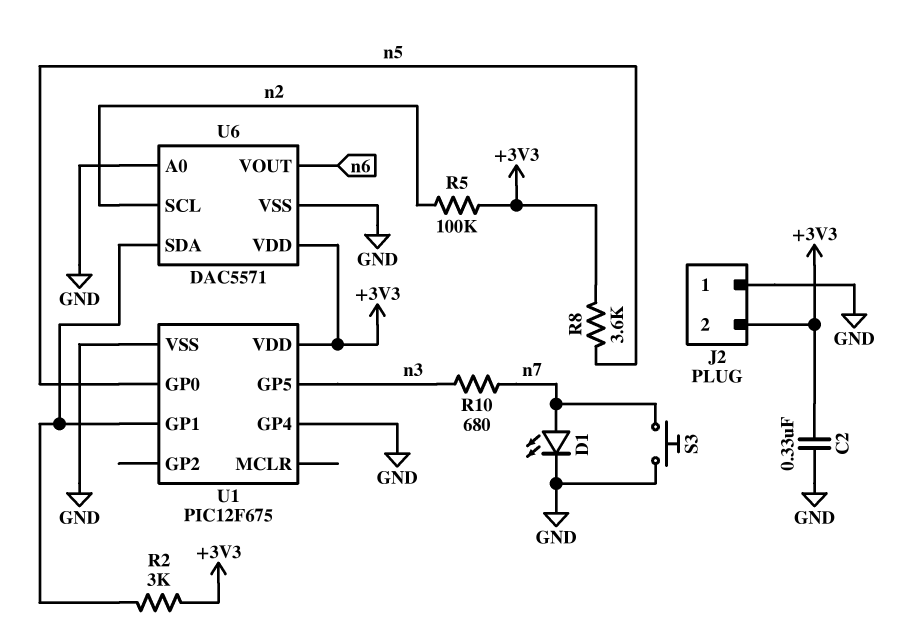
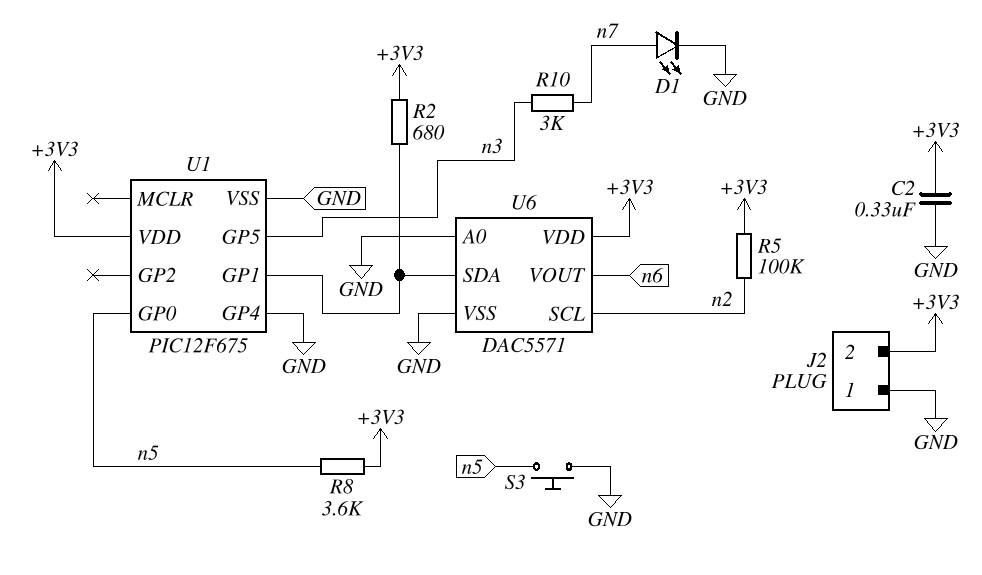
R2: 3k (+3V3, U1/GP1) -> 680 (+3V3, U1/GP1)
R10: 680 (n3, n7) -> 3k (n3, n7)
S3: button (GND, n7) -> button (GND, n5)

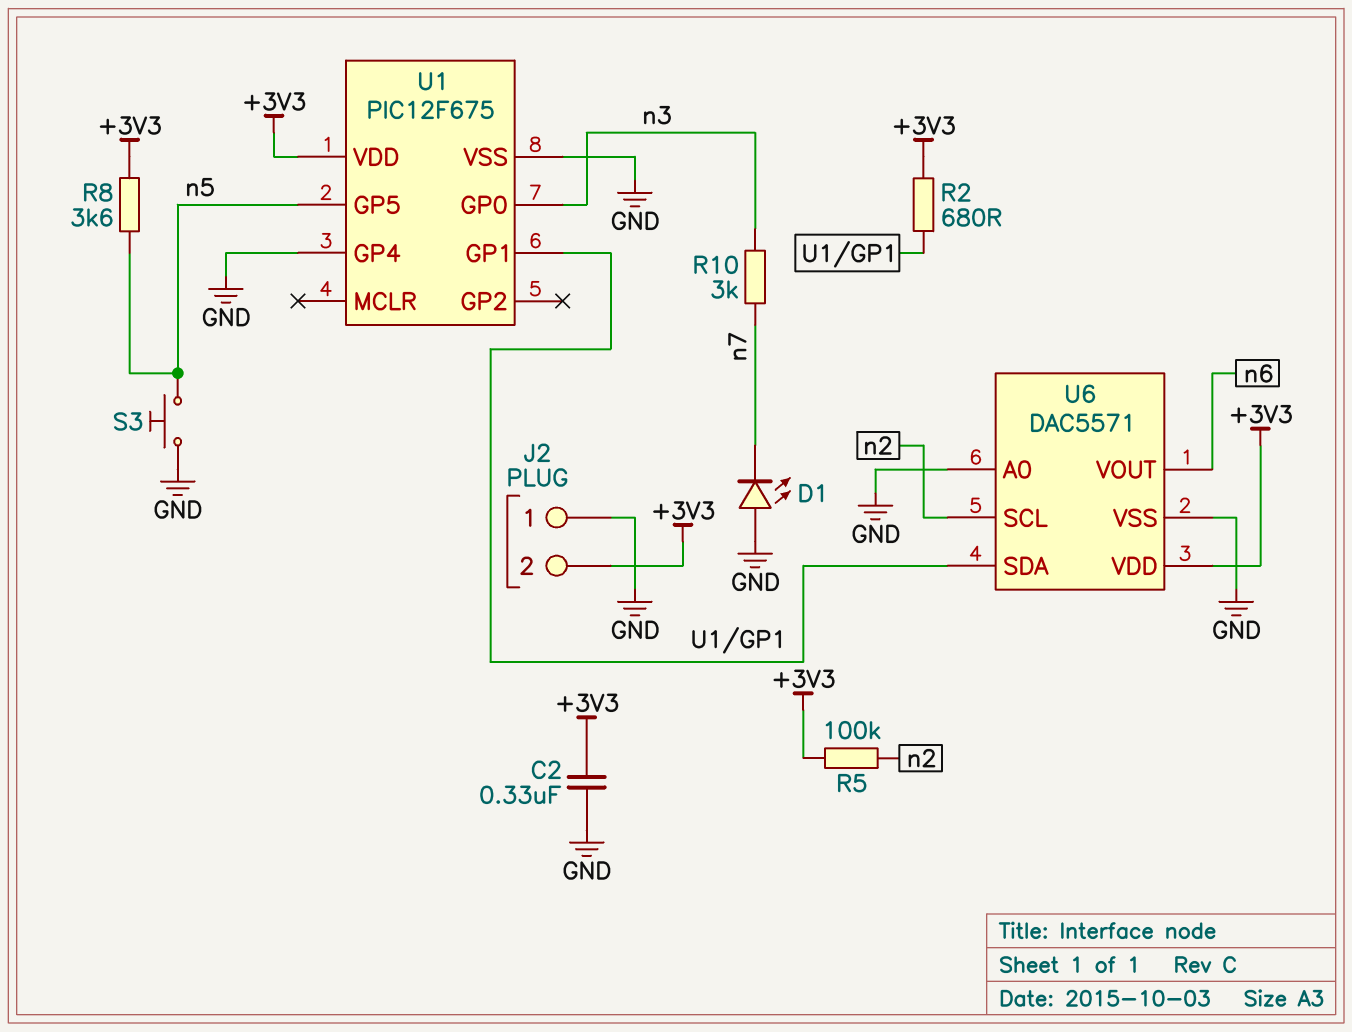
D1: LED (A n7, K GND) -> LED (A GND, K n7)
U1 pin GP0: n5 -> n3
U1 pin GP5: n3 -> n5

